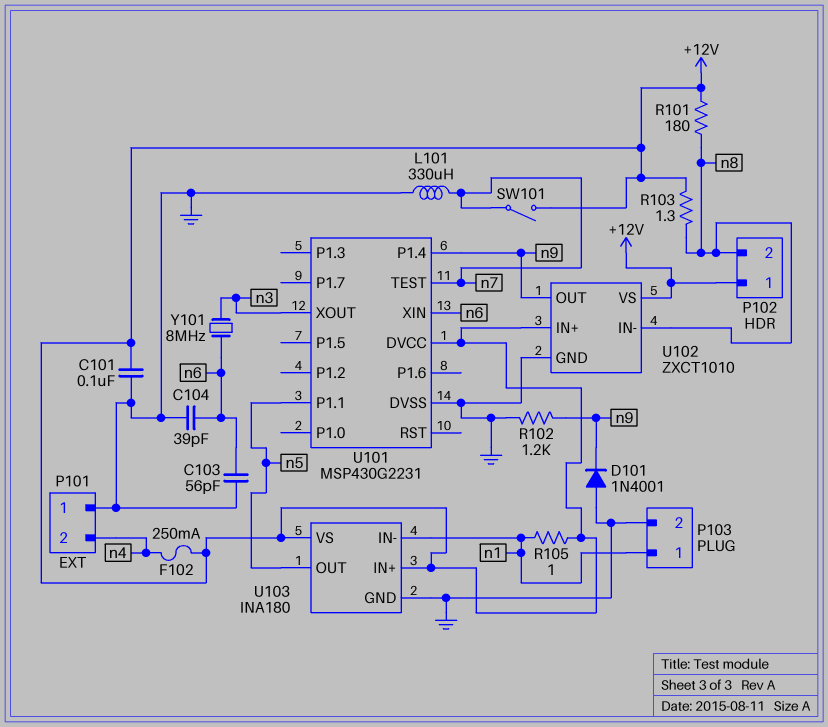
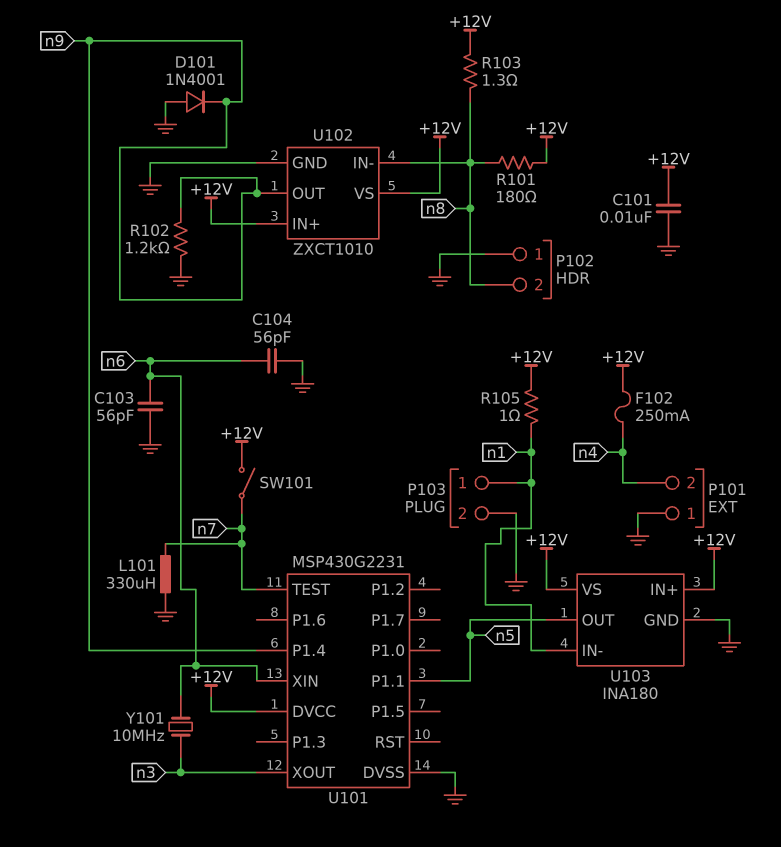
C101: 100nF (+12V, GND) -> 10nF (+12V, GND)
C104: 39pF (GND, n6) -> 56pF (GND, n6)
P102 pin 1: +12V -> GND
Y101: 8MHz (n3, n6) -> 10MHz (n3, n6)

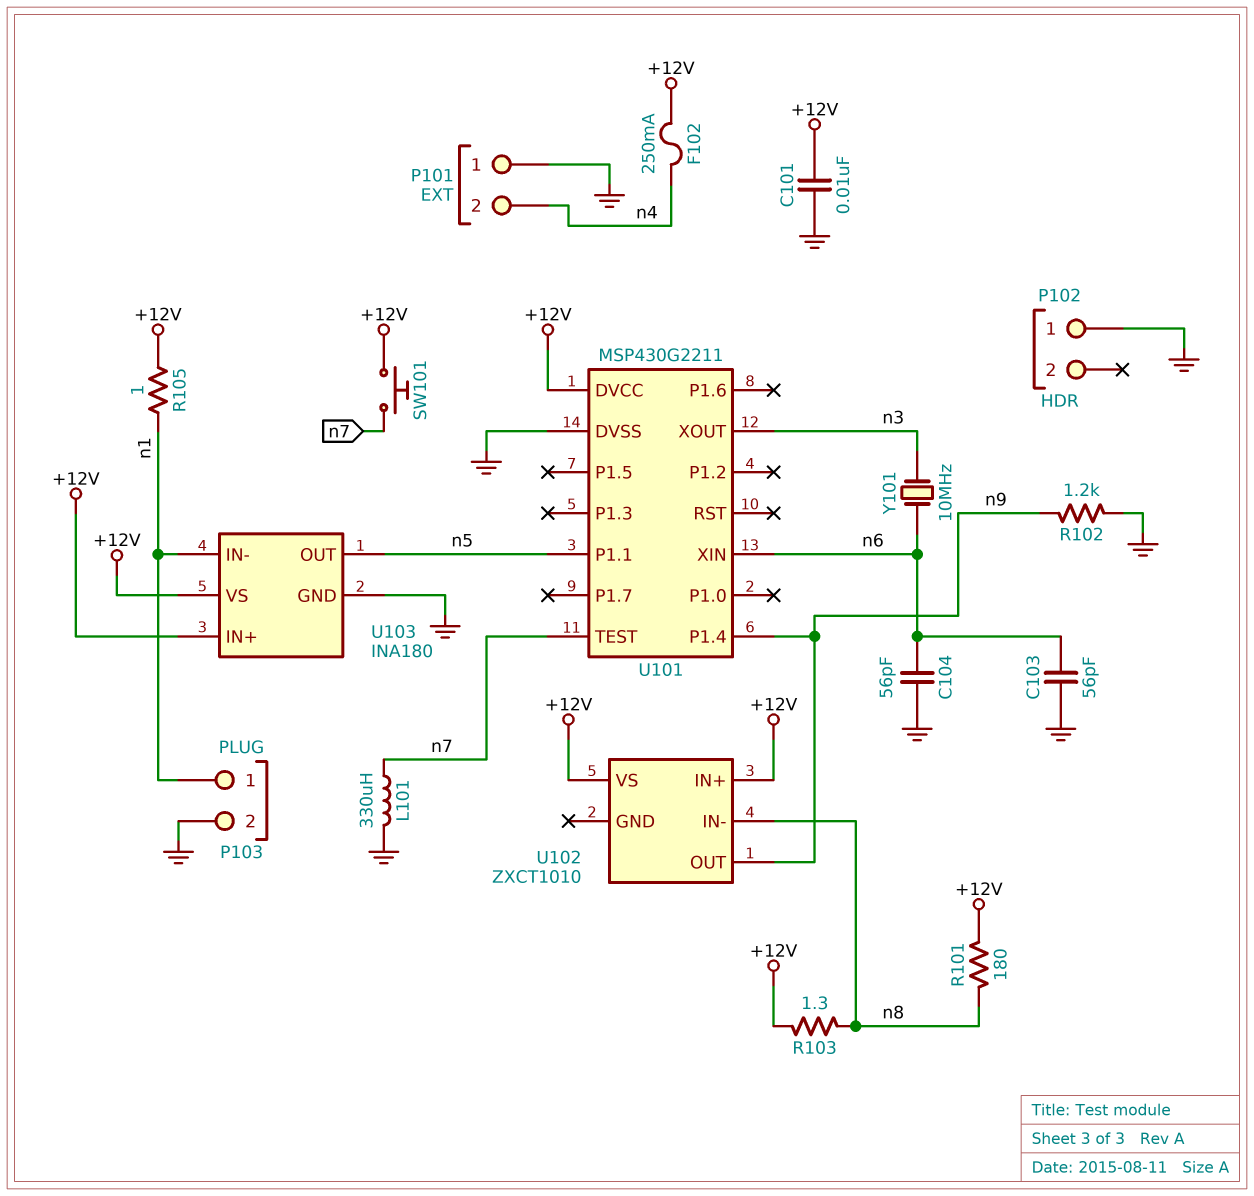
D101: diode 1N4001 (A GND, K n9) -> none
P102 pin 2: n8 -> none
SW101: switch (+12V, n7) -> button (+12V, n7)
U101: MSP430G2231 -> MSP430G2211
U102 pin GND: GND -> none

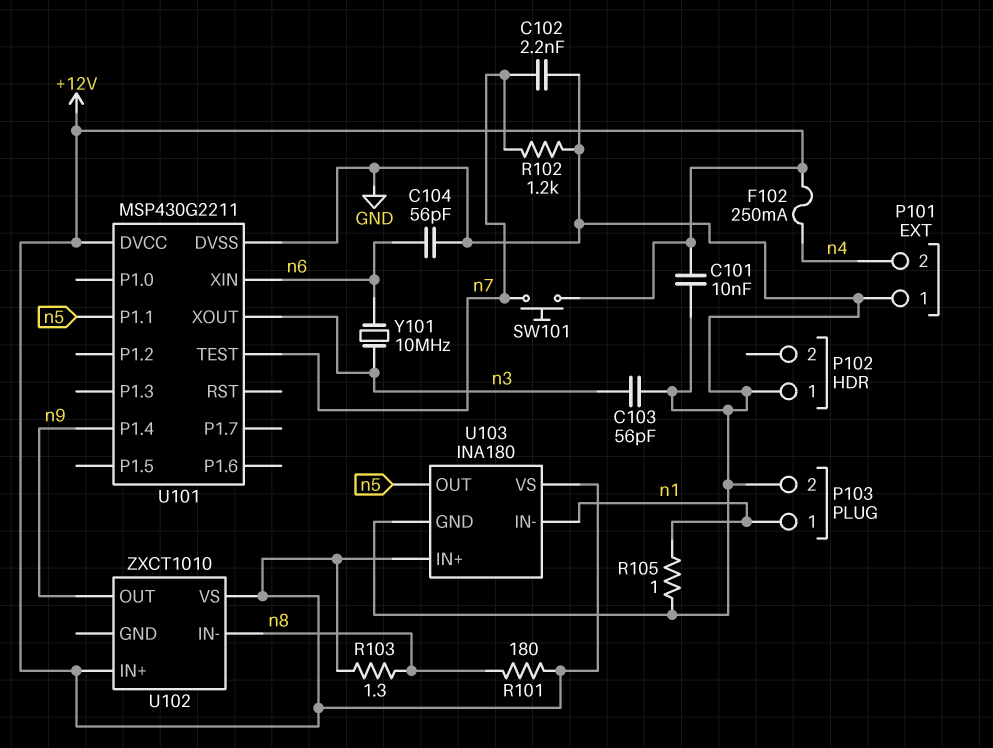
C102: none -> 2.2nF (GND, n7)
C103: 56pF (GND, n6) -> 56pF (GND, n3)
L101: 330uH (GND, n7) -> none
R102: 1.2k (GND, n9) -> 1.2k (GND, n7)
R105: 1 (+12V, n1) -> 1 (GND, n1)

